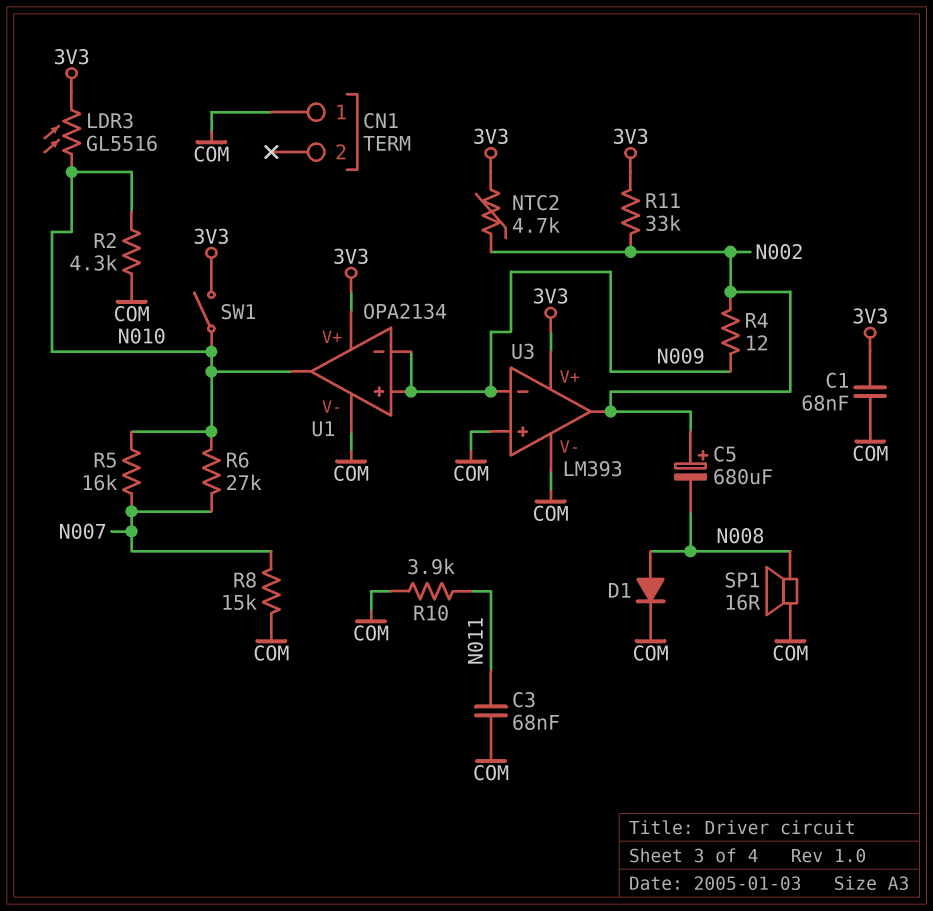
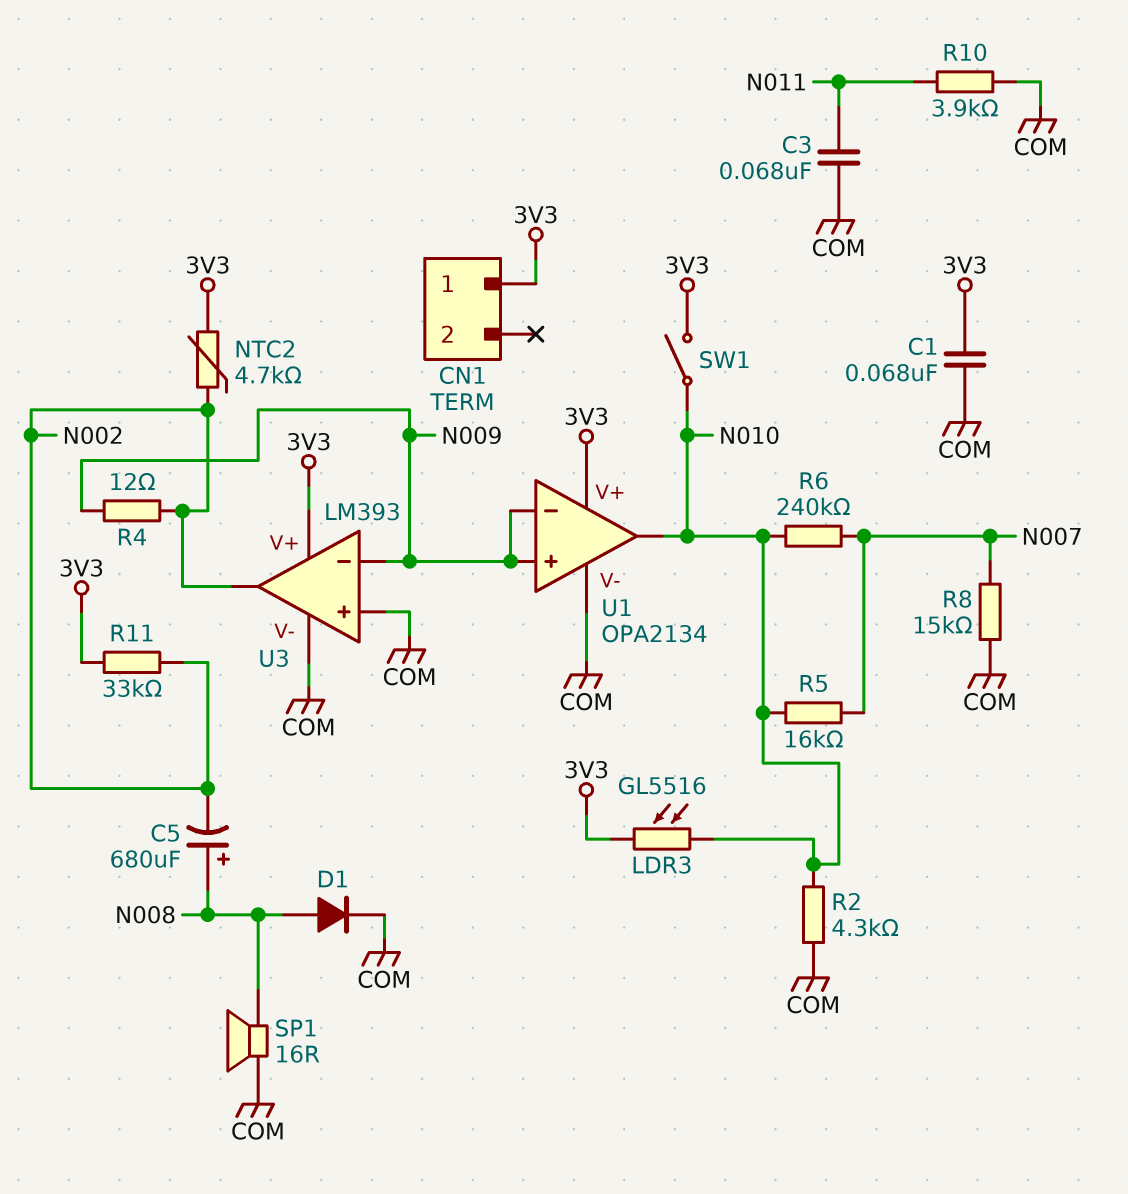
C5: 680uF (plus N002, minus N008) -> 680uF (plus N008, minus N002)
CN1 pin 1: COM -> 3V3
R6: 27k (N007, N010) -> 240k (N007, N010)

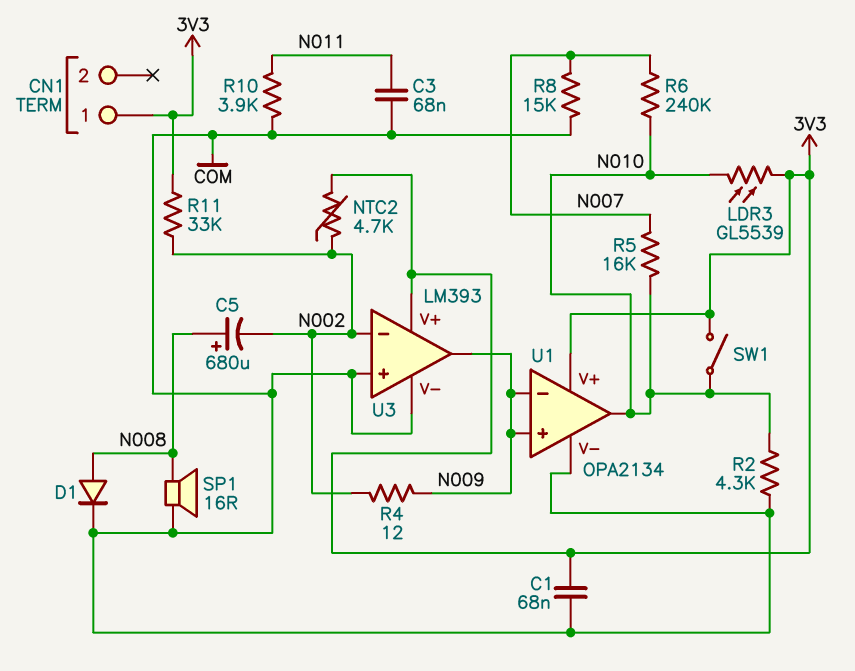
LDR3: GL5516 (3V3, N010) -> GL5539 (3V3, N010)
U3 pin in-: N009 -> N002
U3 pin out: N002 -> N009

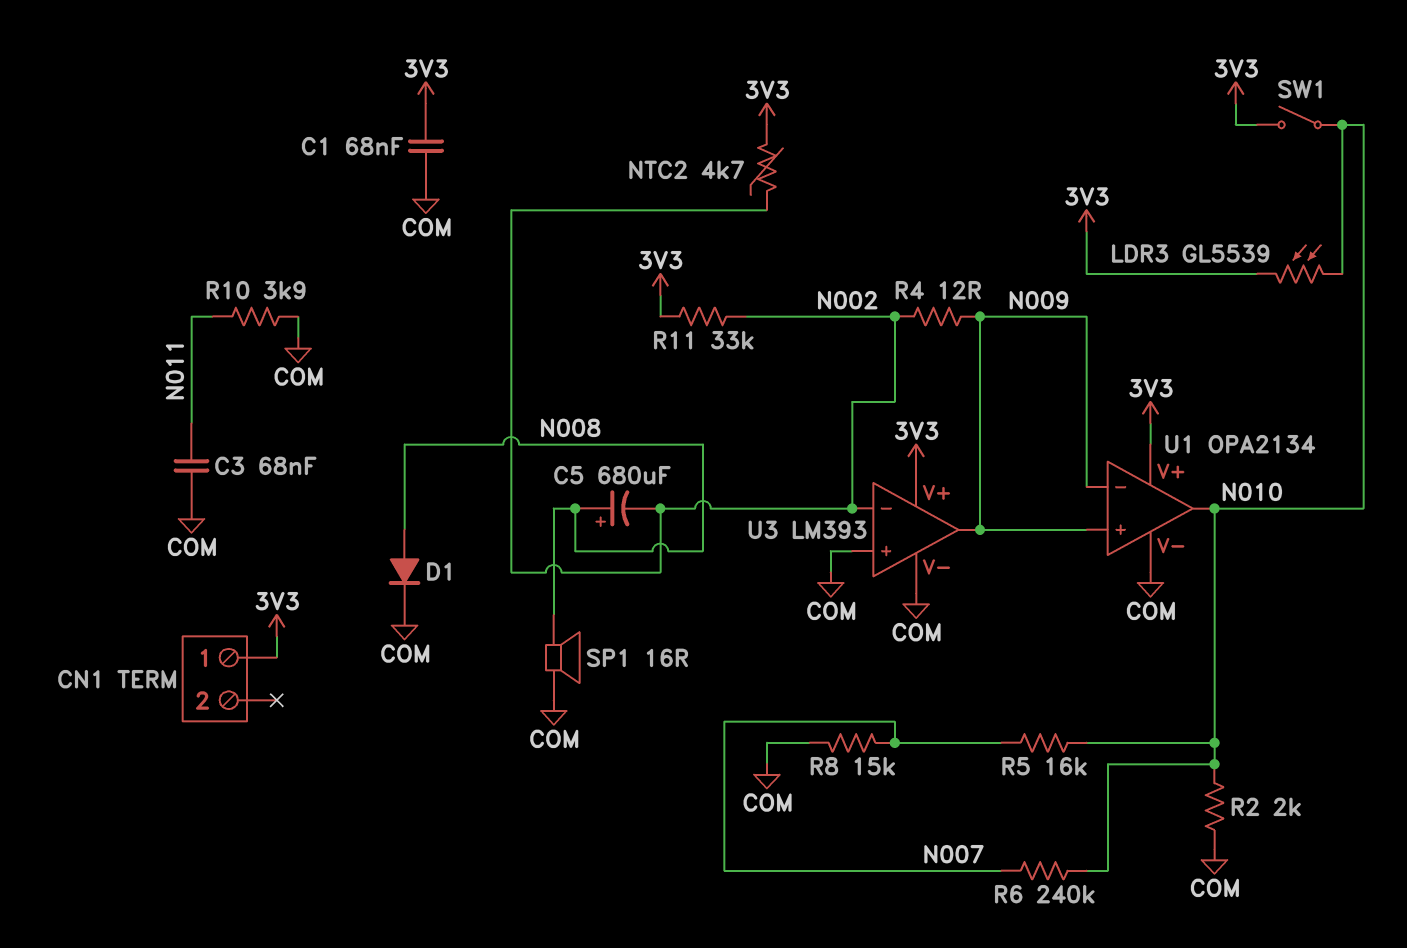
R2: 4.3k (COM, N010) -> 2k (COM, N010)

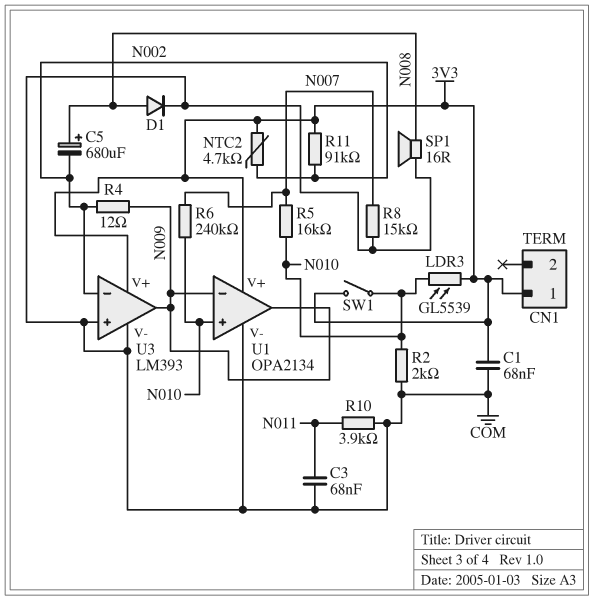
R11: 33k (3V3, N002) -> 91k (3V3, N002)
U1 pin in+: N009 -> N010
U1 pin out: N010 -> N009

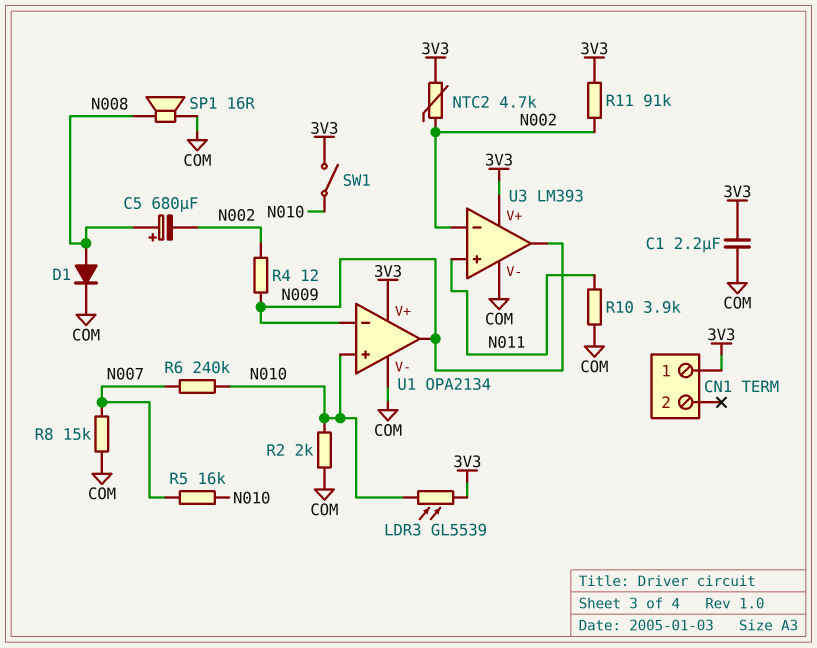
C1: 68nF (3V3, COM) -> 2.2uF (3V3, COM)
C3: 68nF (COM, N011) -> none
U3 pin in+: COM -> N011

